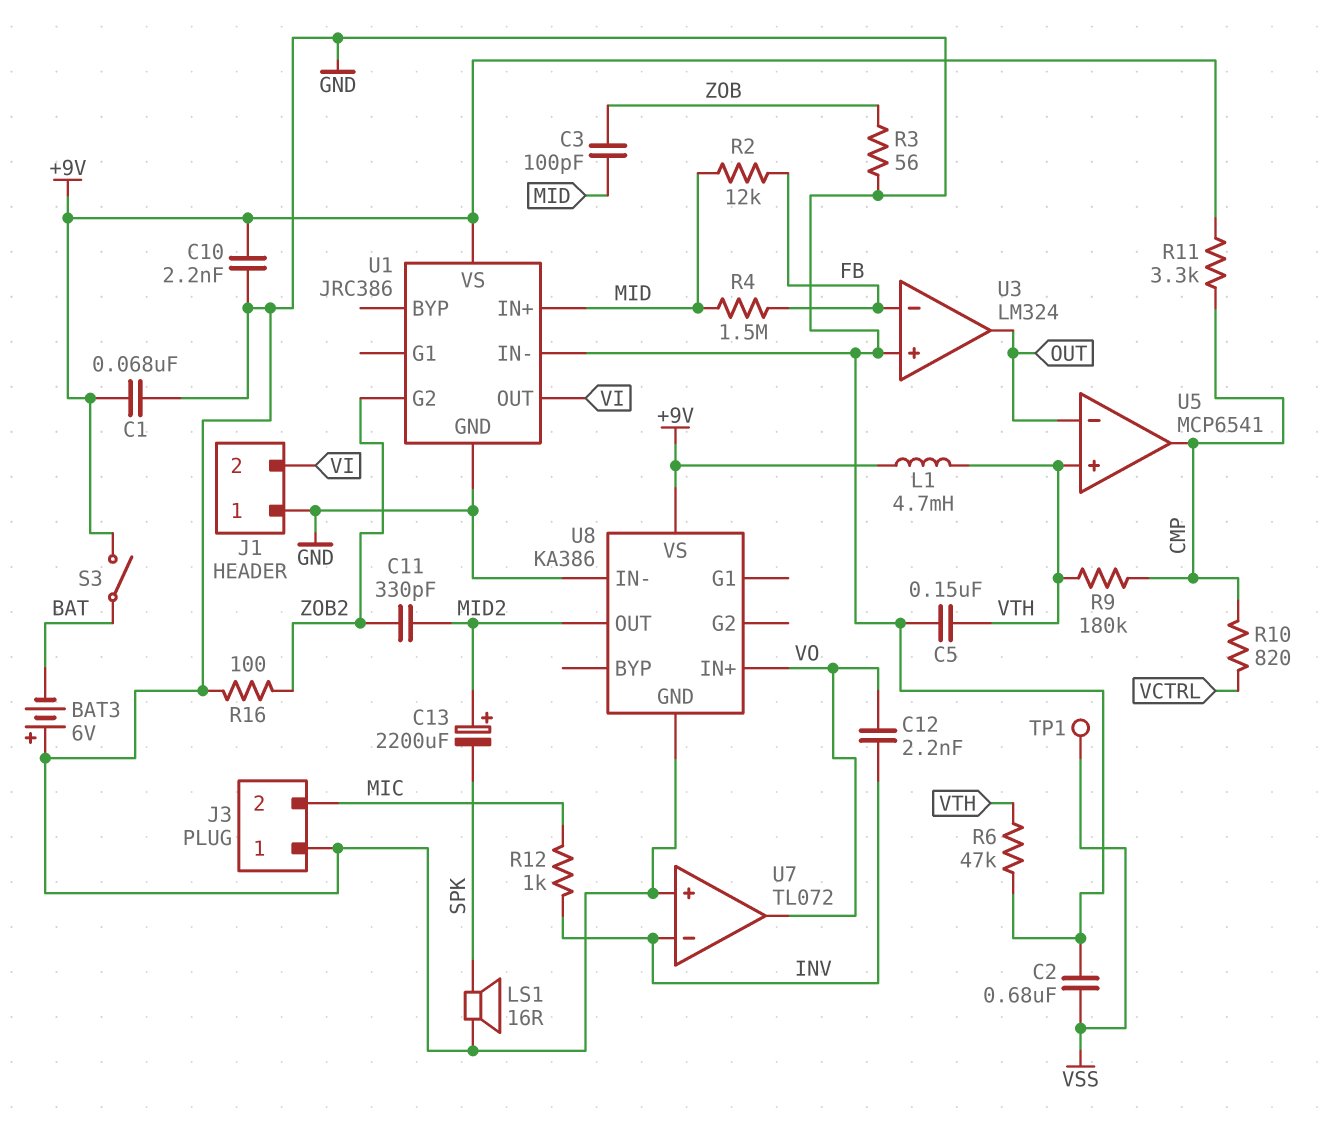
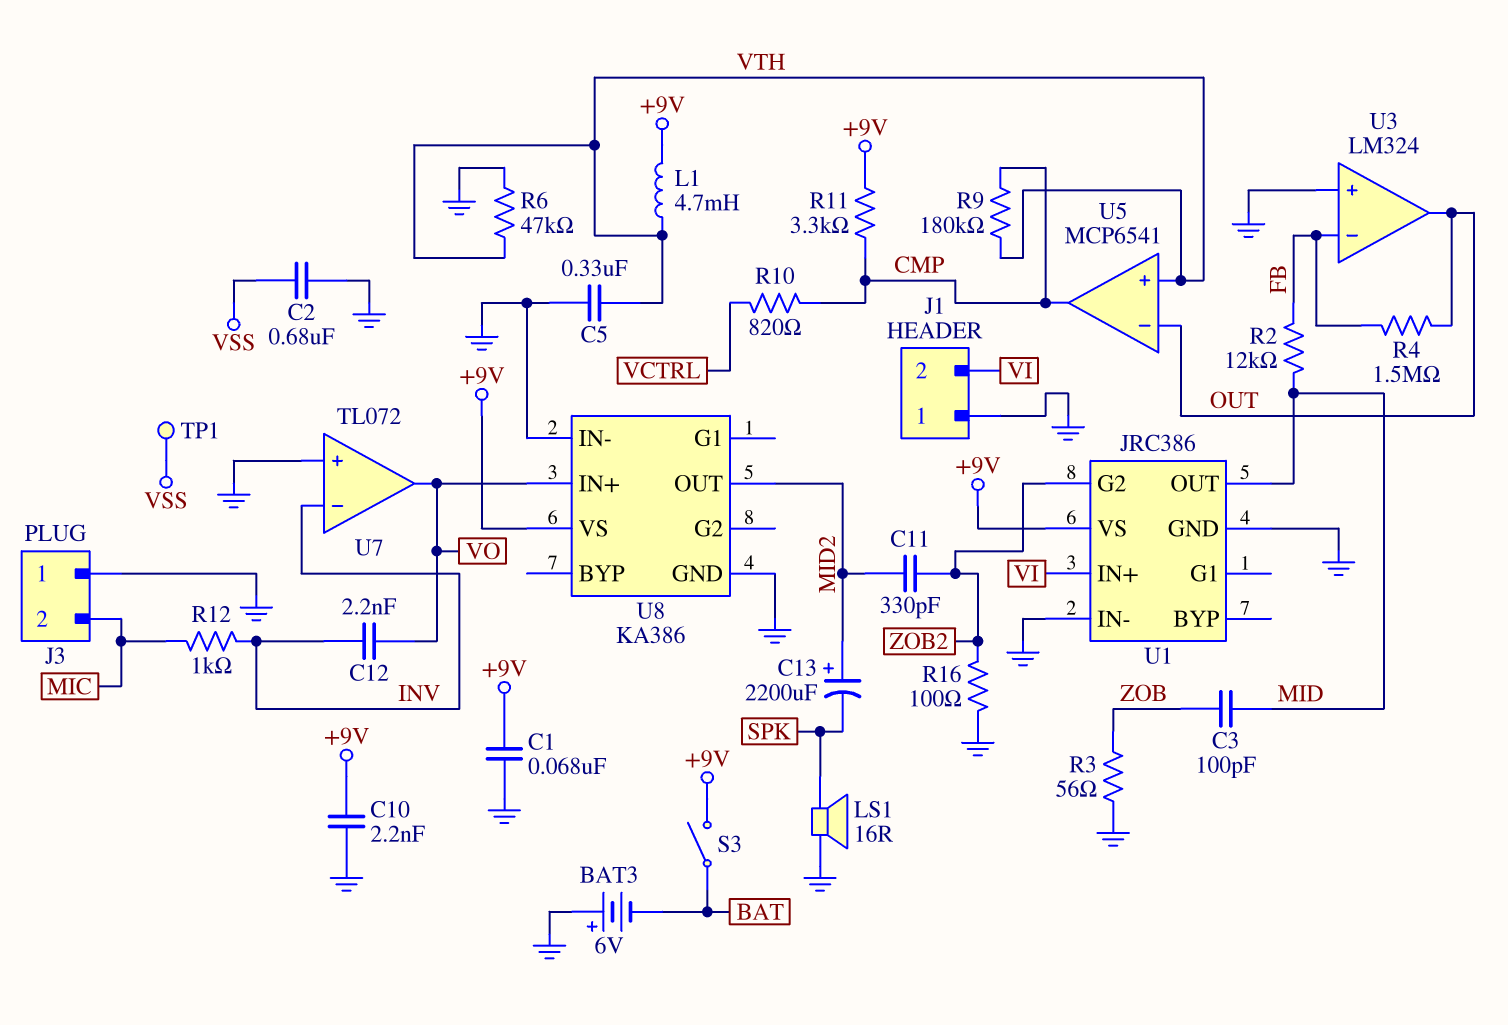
C5: 150nF (GND, VTH) -> 330nF (GND, VTH)
R4: 1.5M (FB, MID) -> 1.5M (FB, OUT)
U1 pin IN+: MID -> VI
U1 pin OUT: VI -> MID

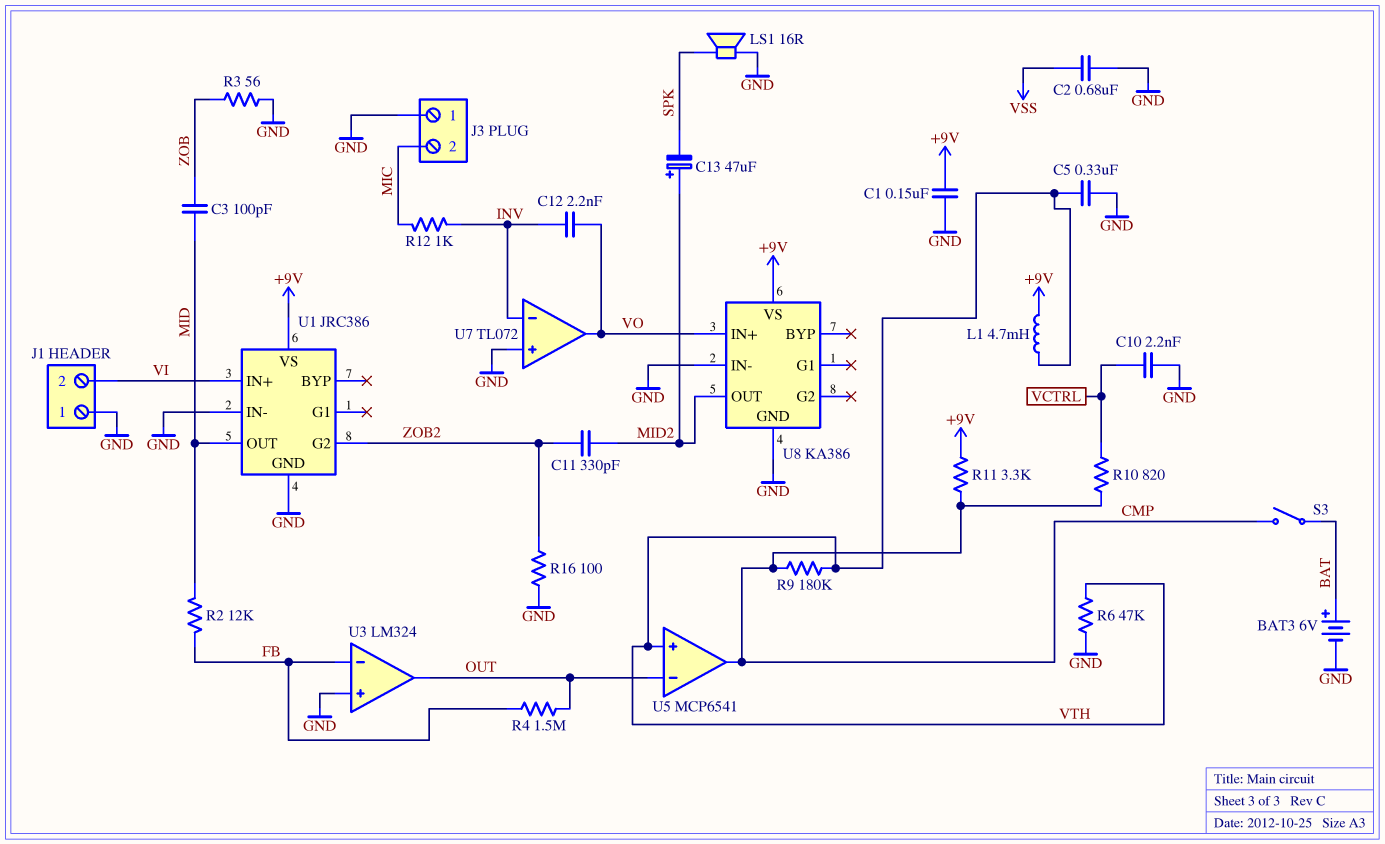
BAT3: 6V (plus GND, minus BAT) -> 6V (plus BAT, minus GND)
C1: 68nF (+9V, GND) -> 150nF (+9V, GND)
C10: 2.2nF (+9V, GND) -> 2.2nF (GND, VCTRL)
C13: 2200uF (plus MID2, minus SPK) -> 47uF (plus MID2, minus SPK)
S3: switch (+9V, BAT) -> switch (BAT, CMP)
TP1: test point (VSS) -> none

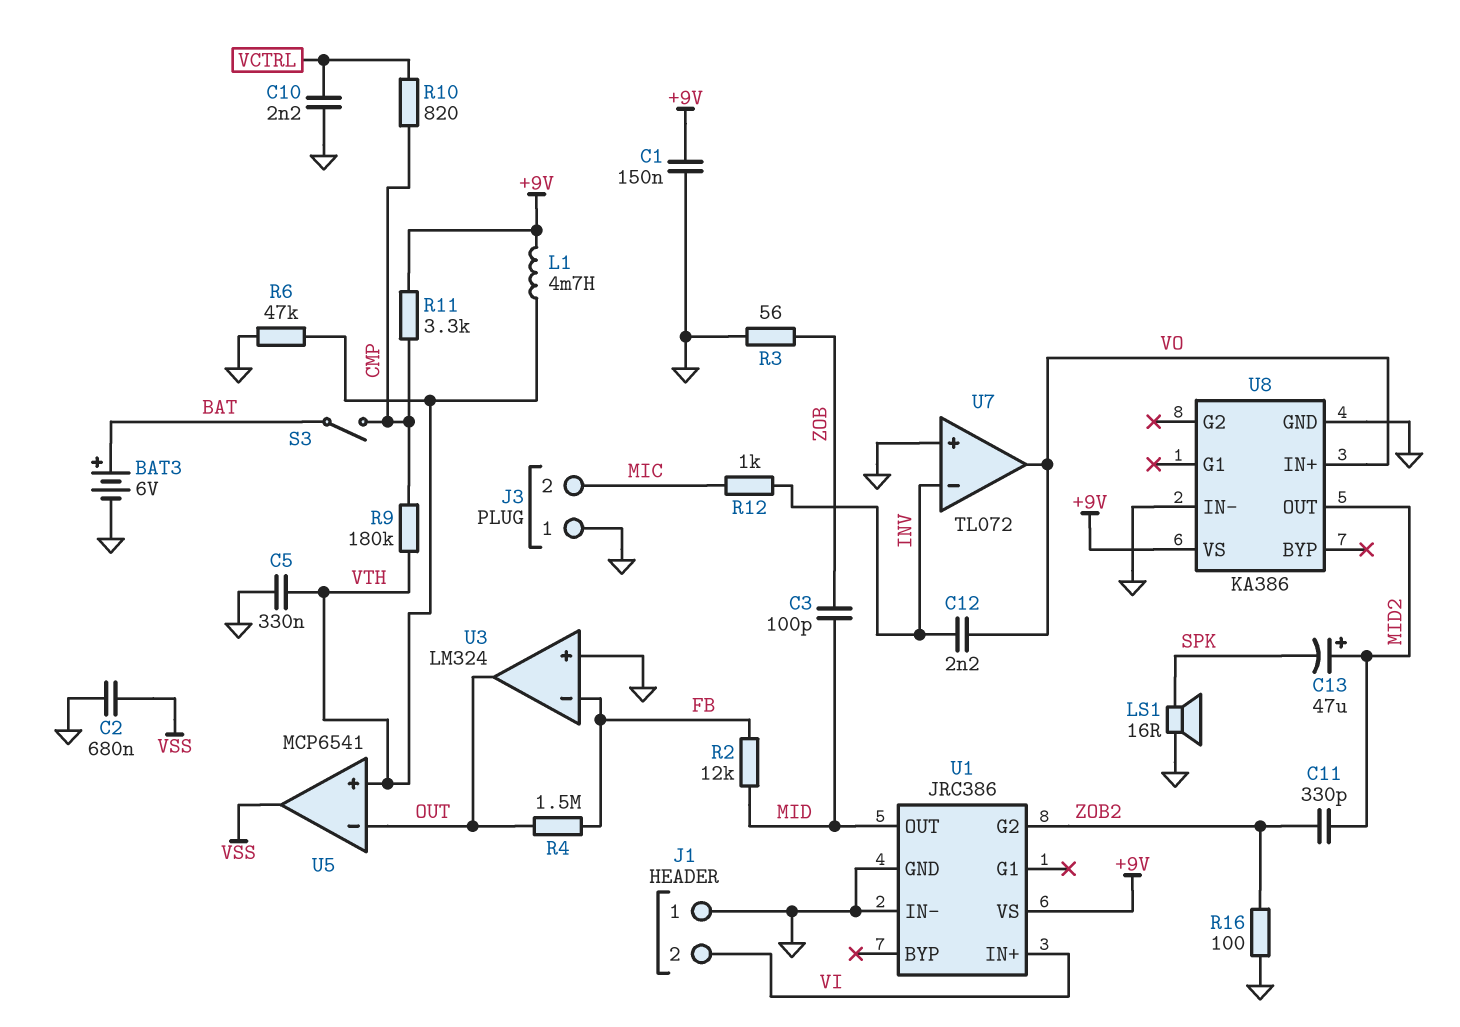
U5 pin out: CMP -> VSS

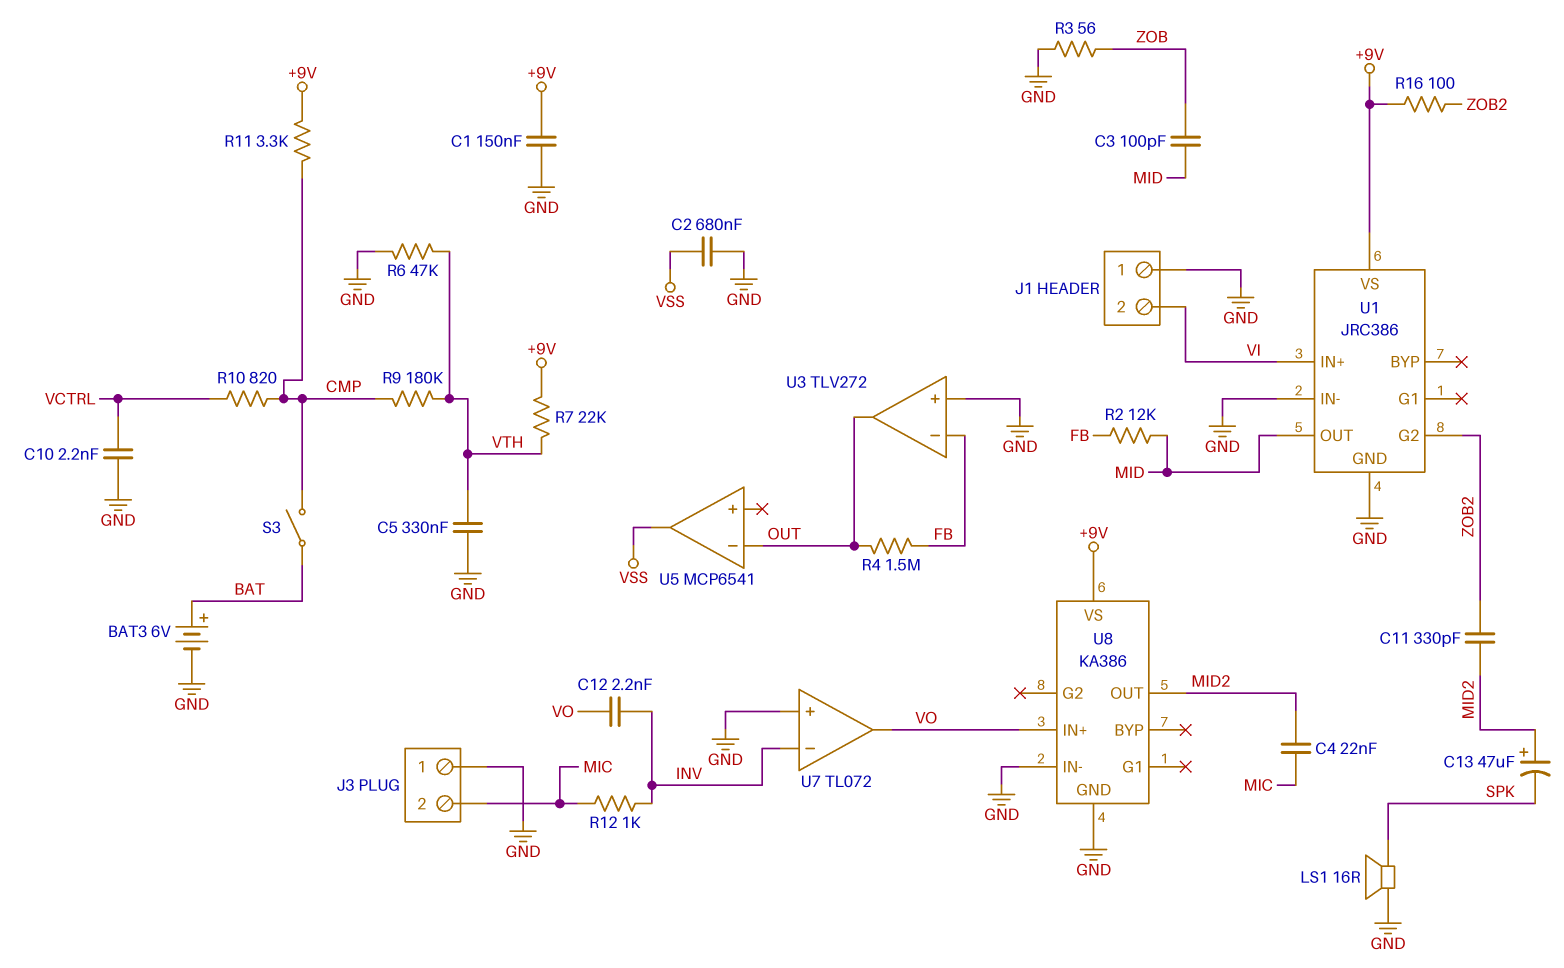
C4: none -> 22nF (MIC, MID2)
L1: 4.7mH (+9V, VTH) -> none
R7: none -> 22k (+9V, VTH)
R16: 100 (GND, ZOB2) -> 100 (+9V, ZOB2)
U3: LM324 -> TLV272
U5 pin in+: VTH -> none

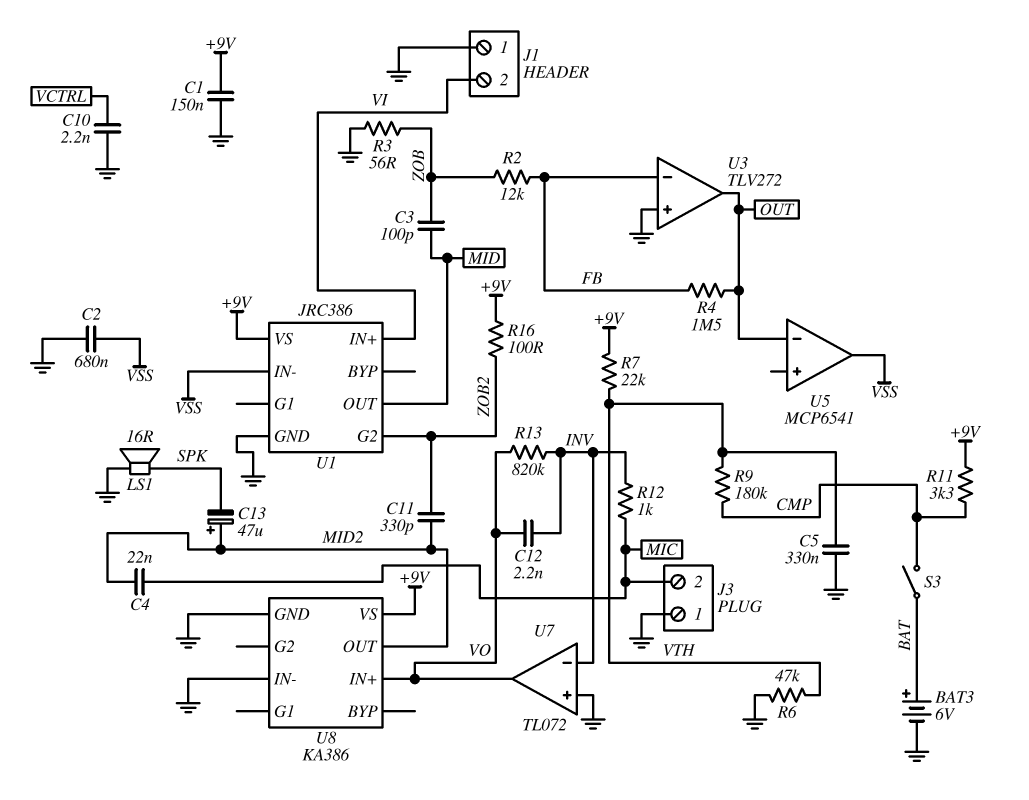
R2: 12k (FB, MID) -> 12k (FB, ZOB)
R10: 820 (CMP, VCTRL) -> none
R13: none -> 820k (INV, VO)
U1 pin IN-: GND -> VSS

